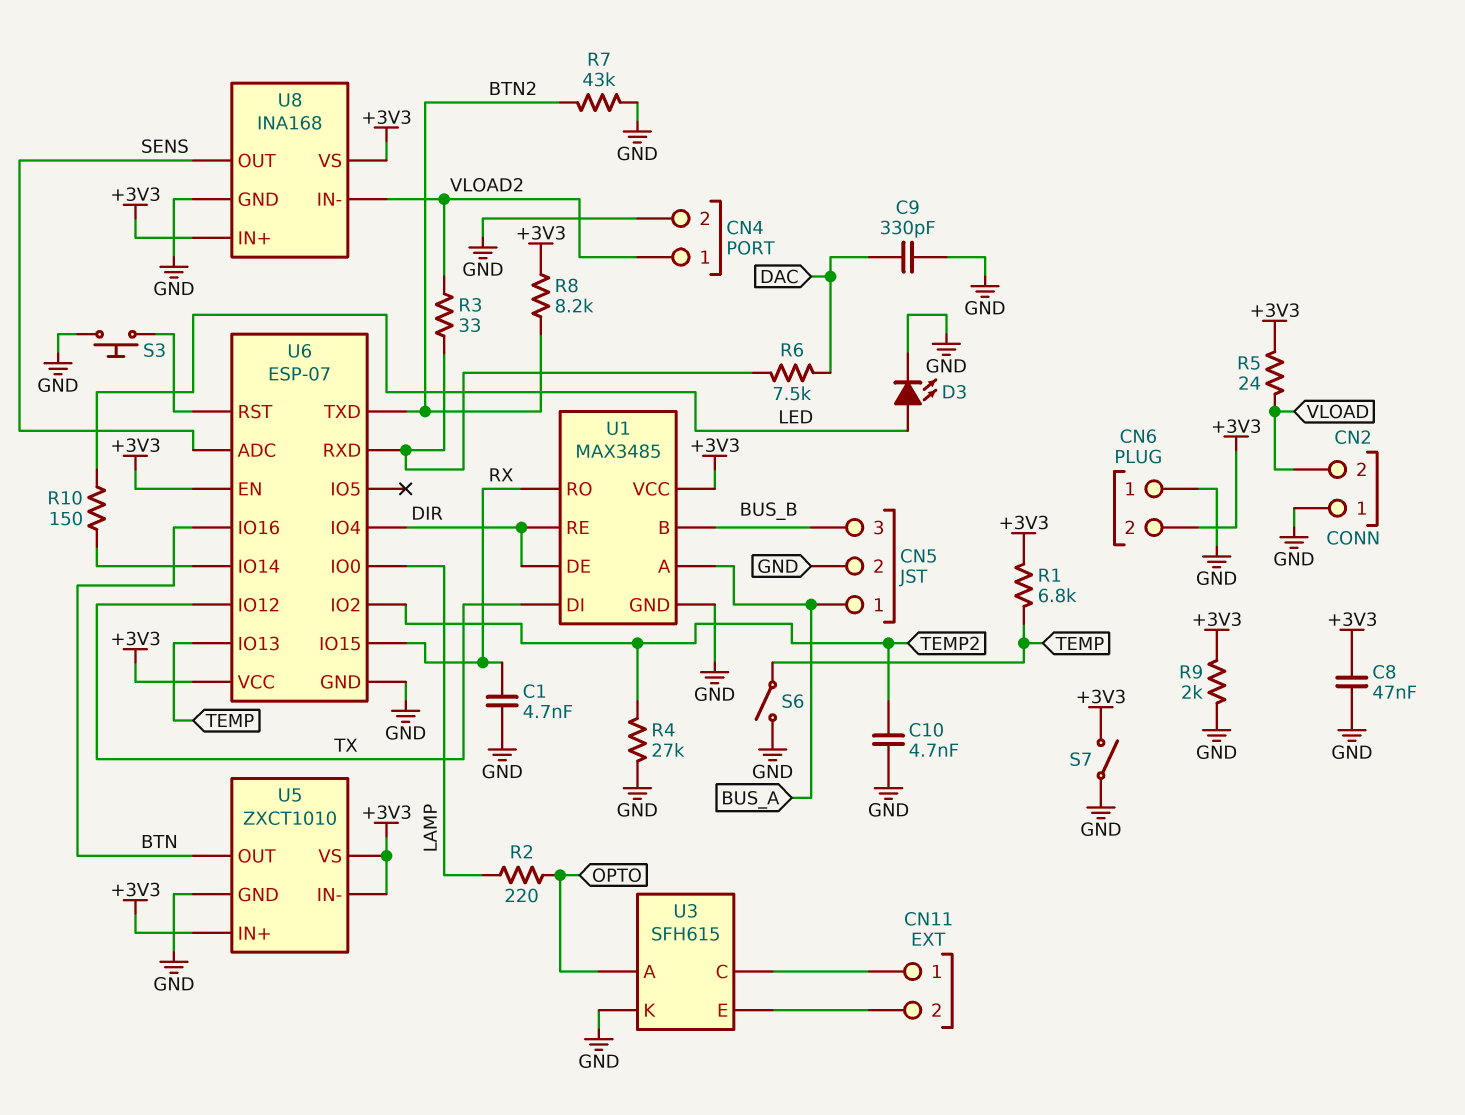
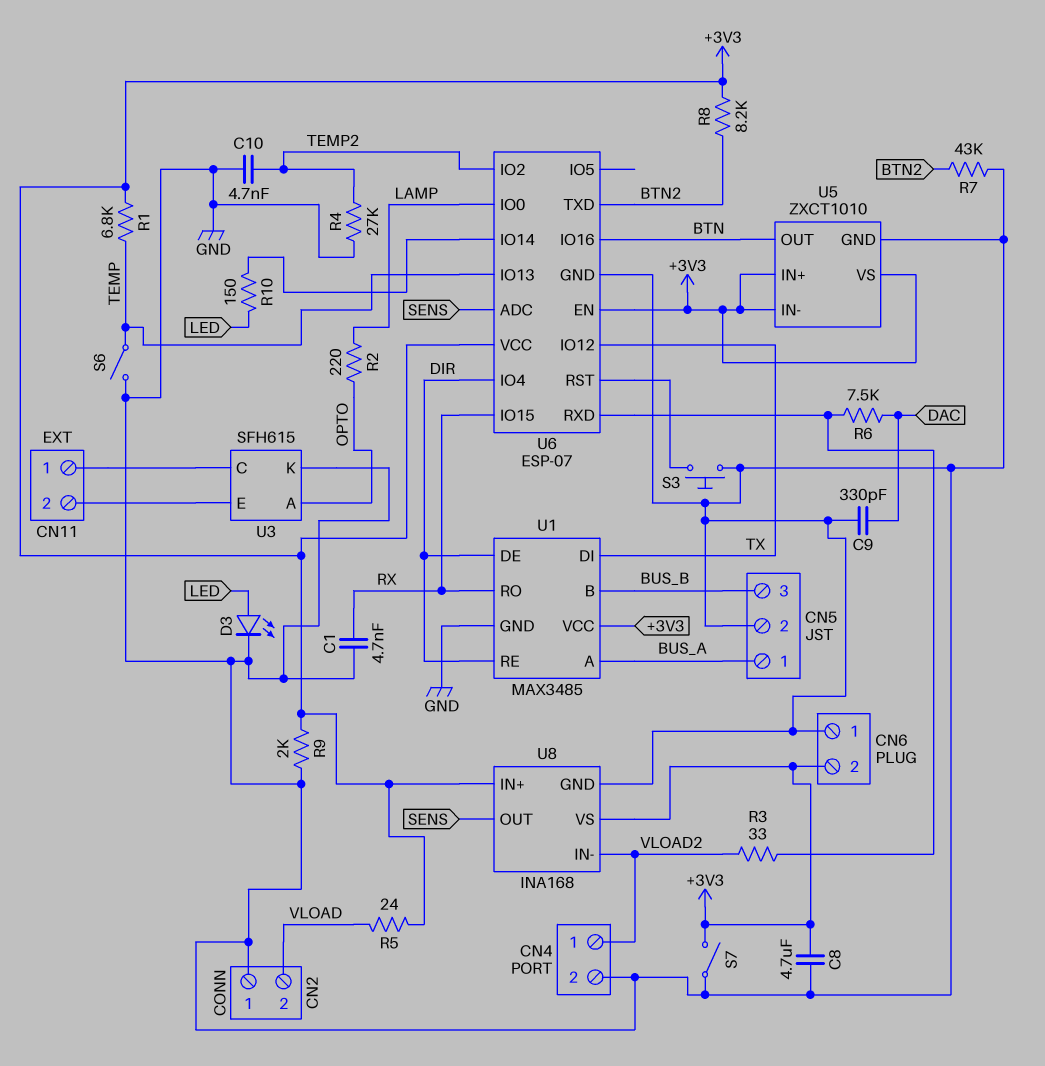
C8: 47nF (+3V3, GND) -> 4.7uF (+3V3, GND)

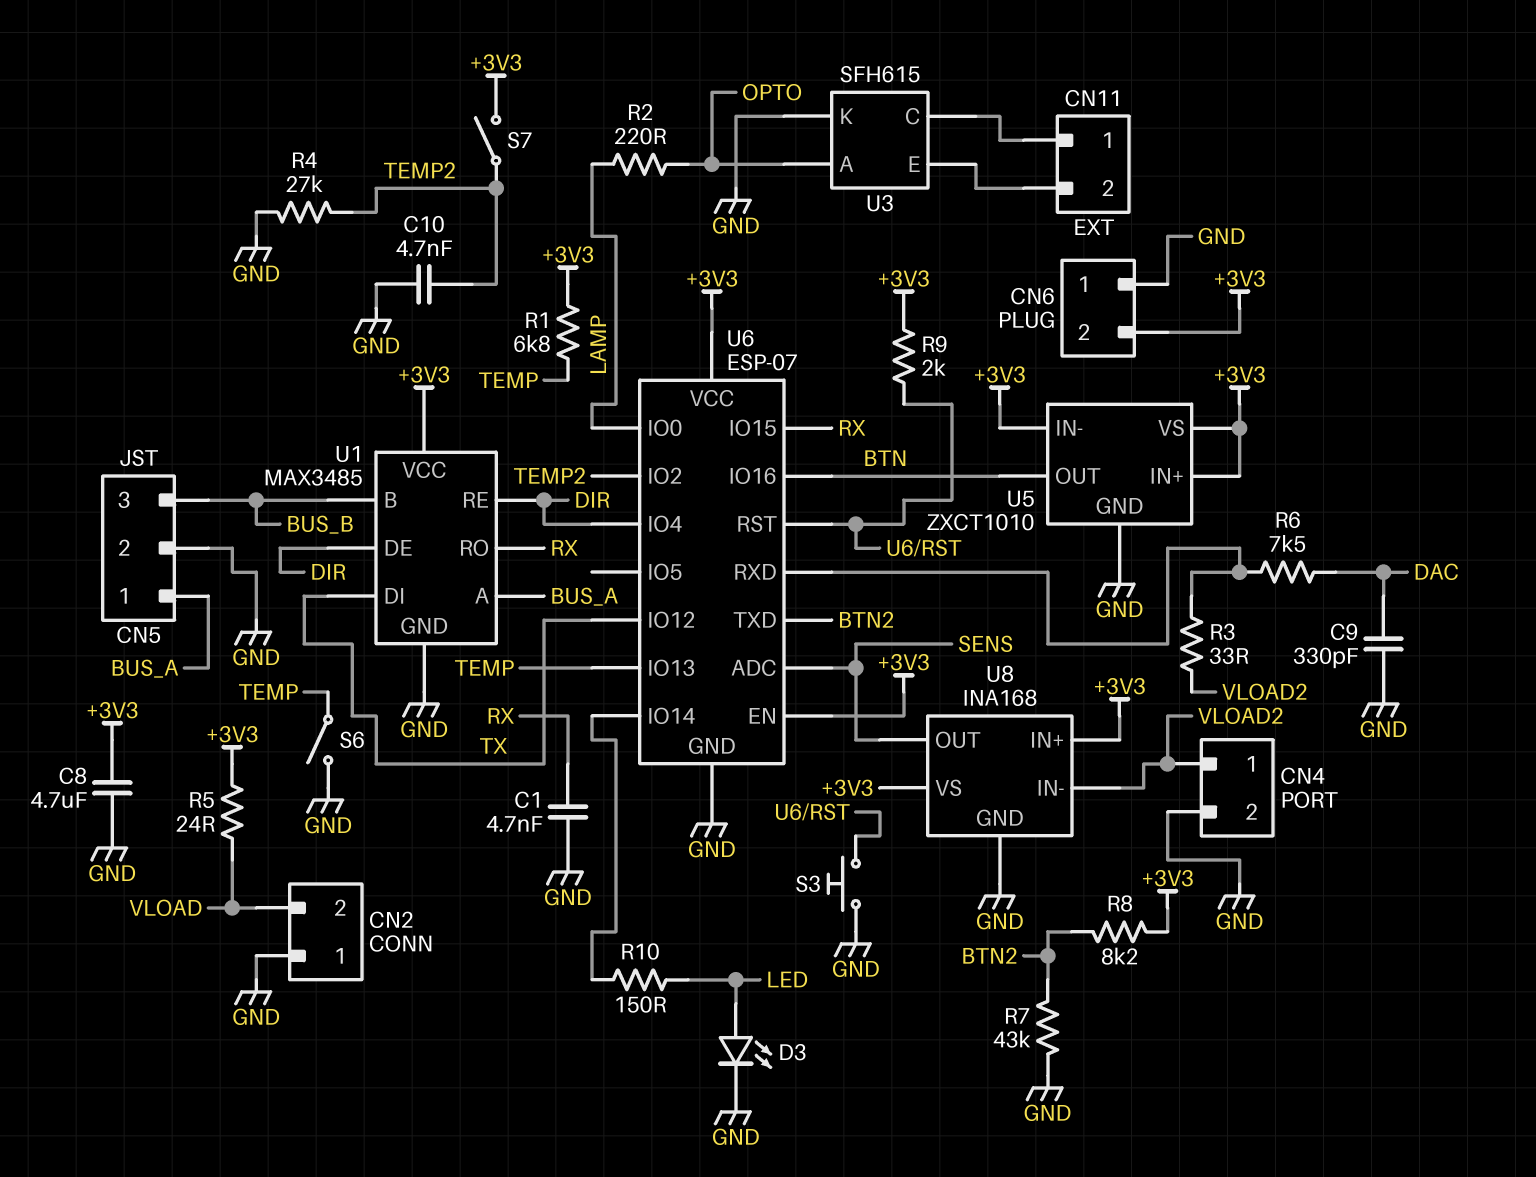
R9: 2k (+3V3, GND) -> 2k (+3V3, U6/RST)
S7: switch (+3V3, GND) -> switch (+3V3, TEMP2)

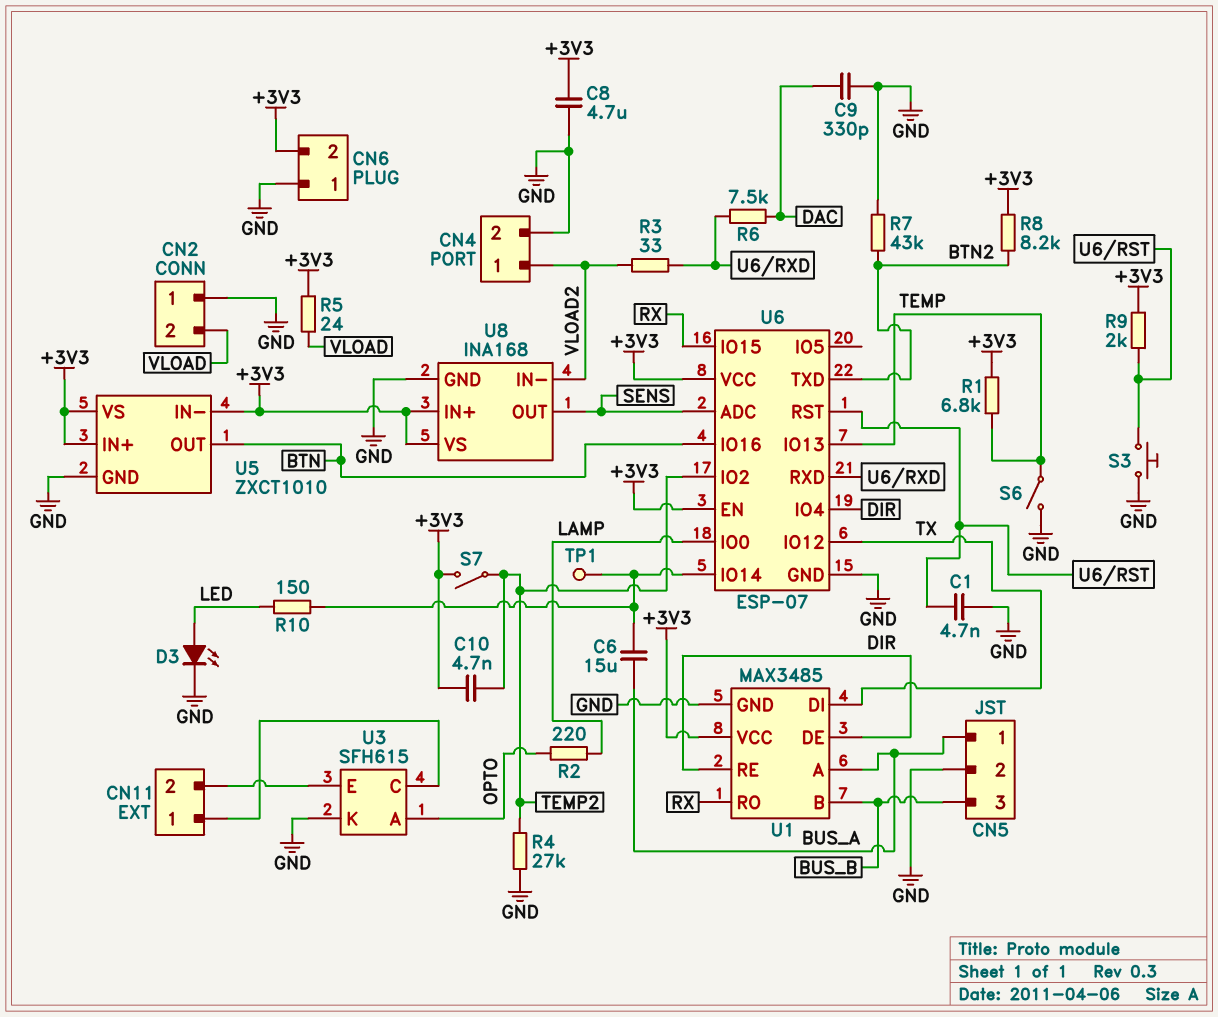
C1: 4.7nF (GND, RX) -> 4.7nF (GND, U6/RST)
C6: none -> 15uF (BUS_A, U6/IO14)
C10: 4.7nF (GND, TEMP2) -> 4.7nF (+3V3, TEMP2)
TP1: none -> test point (U6/IO14)

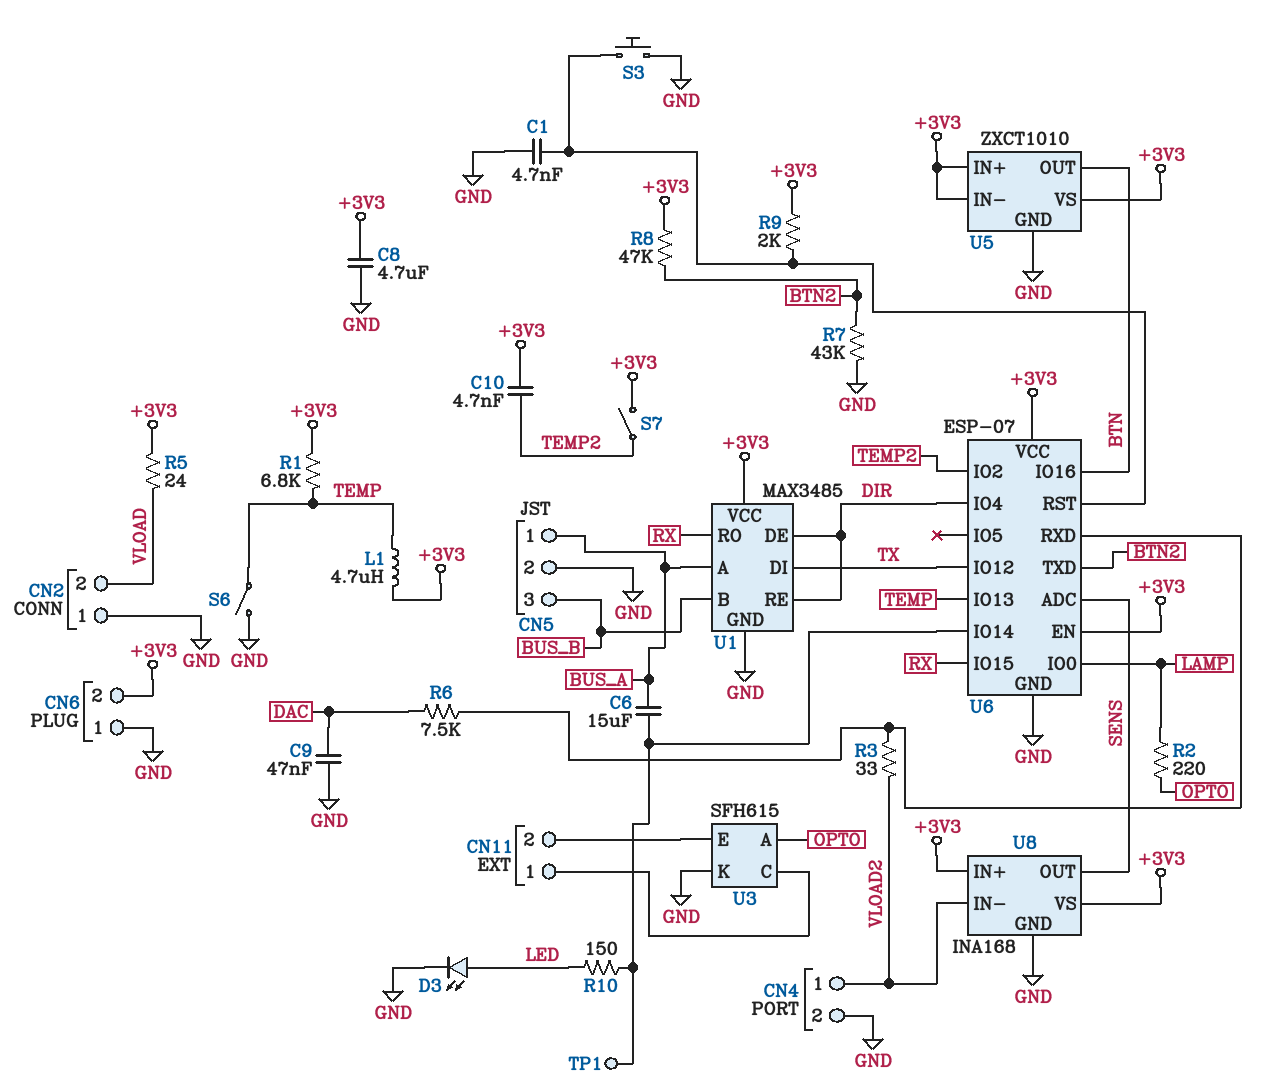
C9: 330pF (DAC, GND) -> 47nF (DAC, GND)
L1: none -> 4.7uH (+3V3, TEMP)
R4: 27k (GND, TEMP2) -> none
R8: 8.2k (+3V3, BTN2) -> 47k (+3V3, BTN2)

